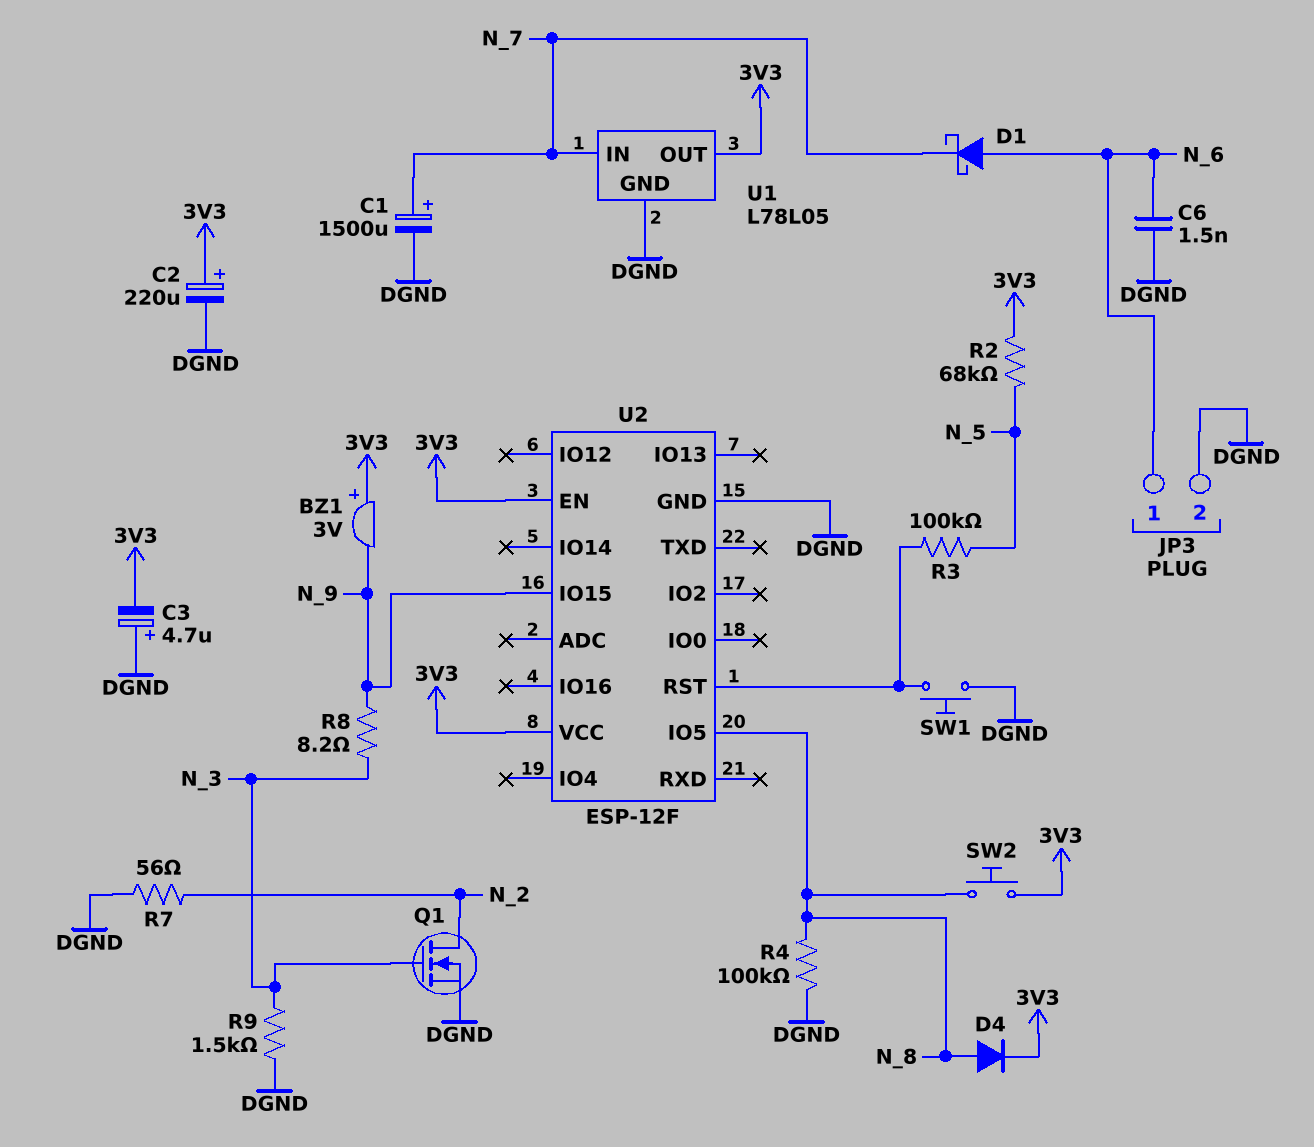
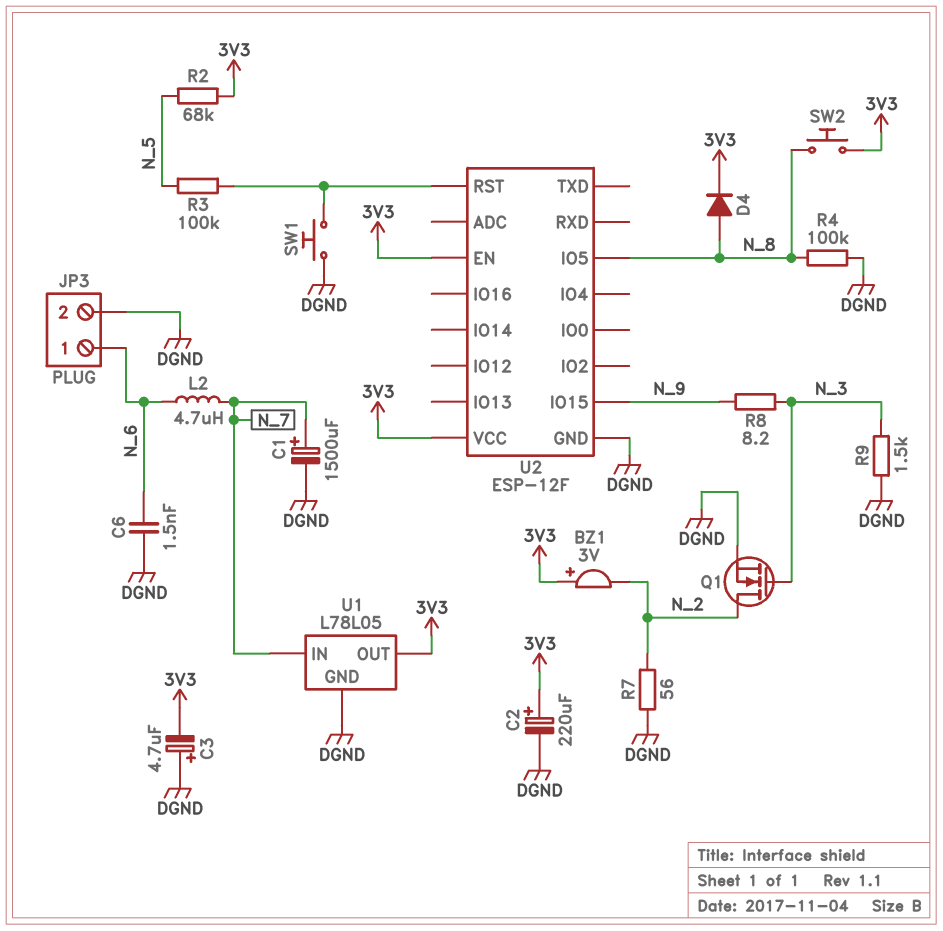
BZ1: buzzer 3V (plus 3V3, minus N_9) -> buzzer 3V (plus 3V3, minus N_2)
D1: schottky (A N_6, K N_7) -> none
L2: none -> 4.7uH (N_6, N_7)

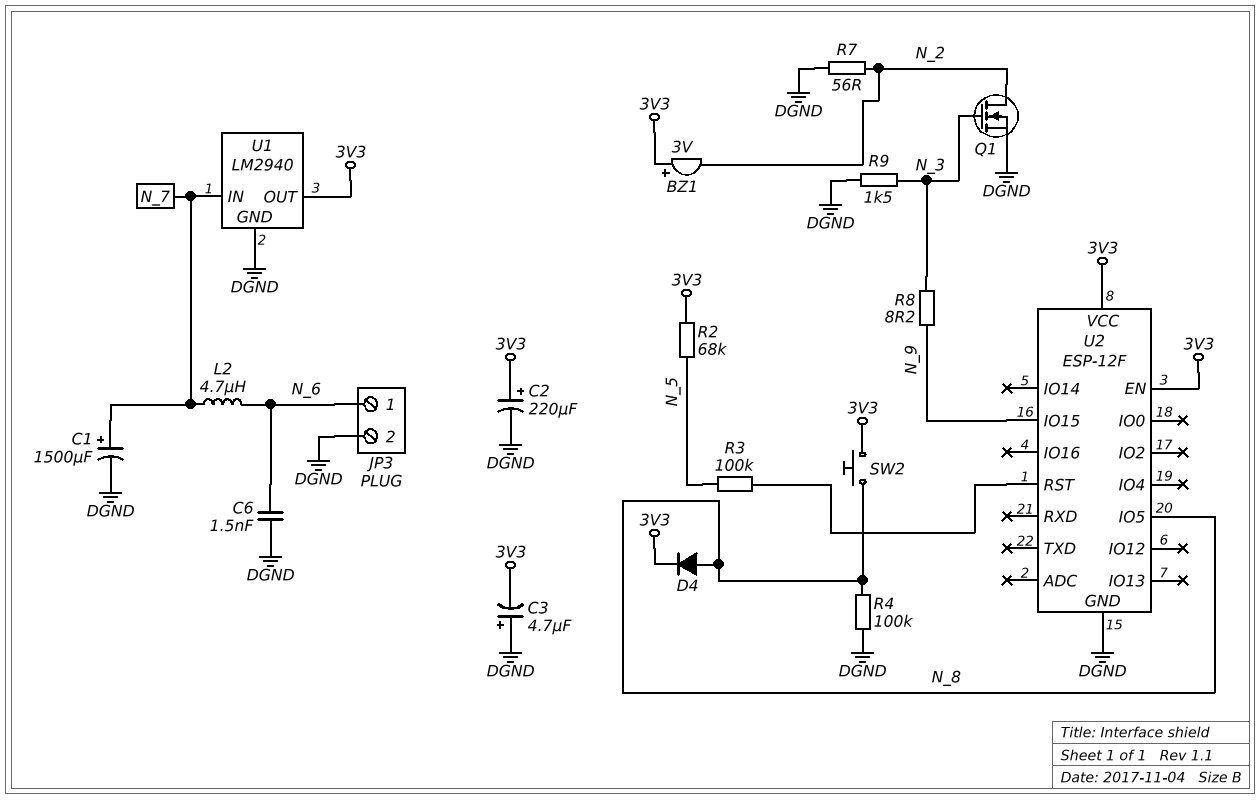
SW1: button (DGND, U2/RST) -> none
U1: L78L05 -> LM2940

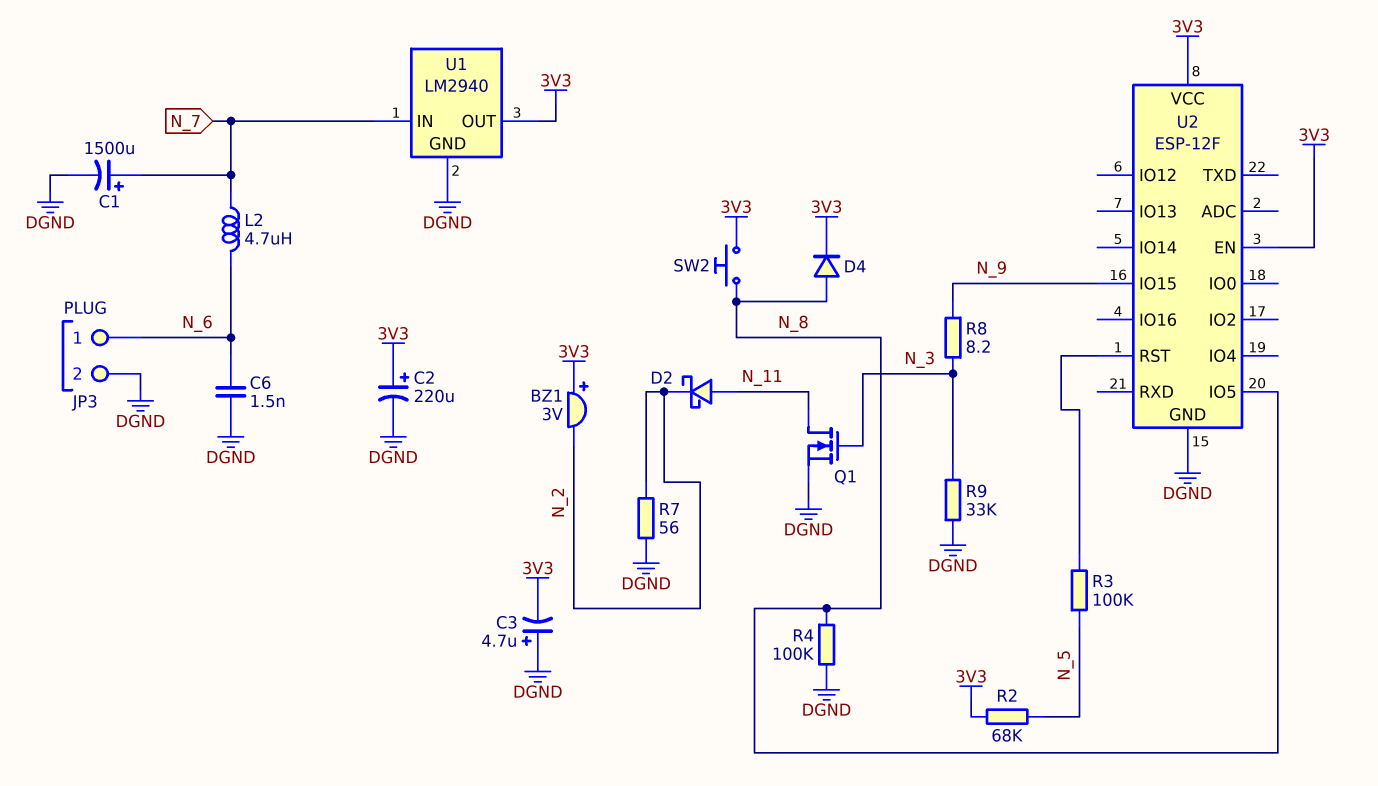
D2: none -> schottky (A N_11, K N_2)
Q1: NMOS (G N_3, D N_2, S DGND) -> NMOS (G N_3, D N_11, S DGND)
R9: 1.5k (DGND, N_3) -> 33k (DGND, N_3)

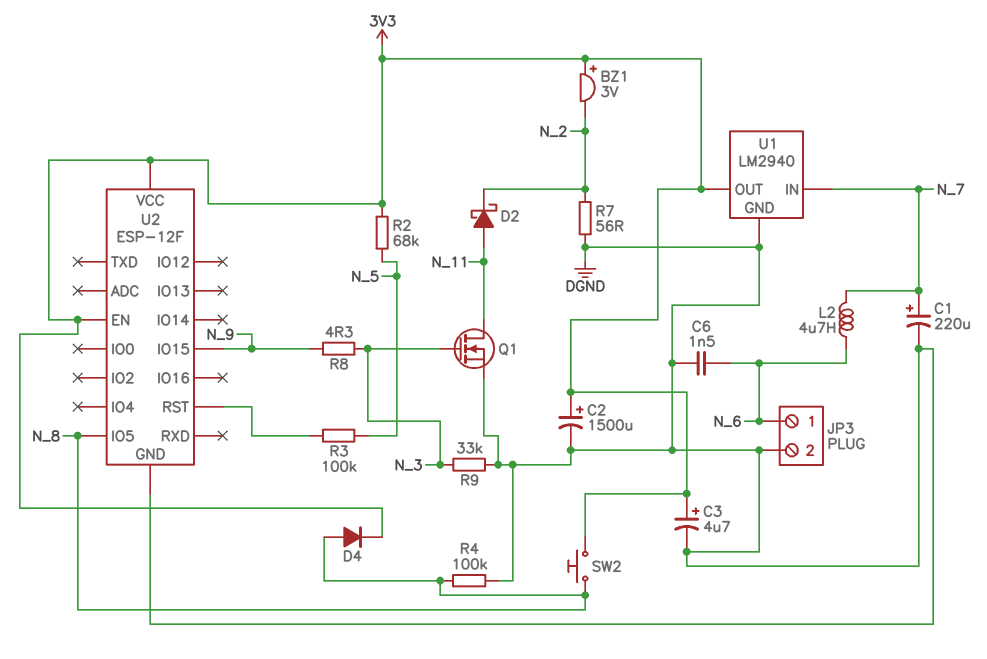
C1: 1500uF (plus N_7, minus DGND) -> 220uF (plus N_7, minus DGND)
C2: 220uF (plus 3V3, minus DGND) -> 1500uF (plus 3V3, minus DGND)
C3: 4.7uF (plus DGND, minus 3V3) -> 4.7uF (plus 3V3, minus DGND)
R8: 8.2 (N_3, N_9) -> 4.3 (N_3, N_9)

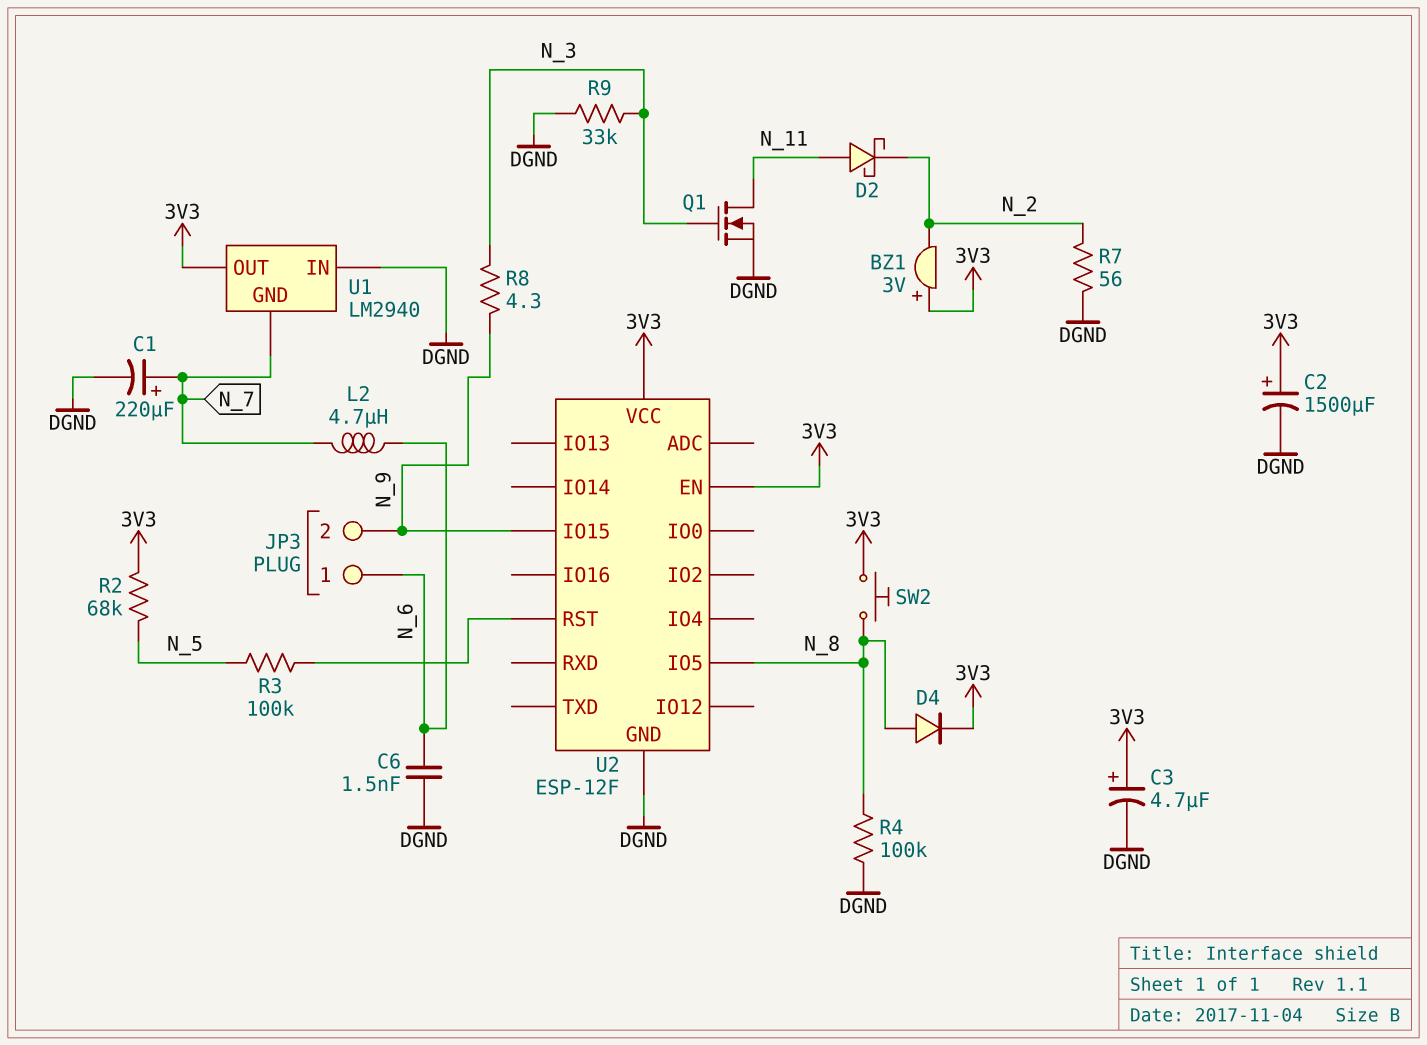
JP3 pin 2: DGND -> N_9
U1 pin GND: DGND -> N_7
U1 pin IN: N_7 -> DGND

